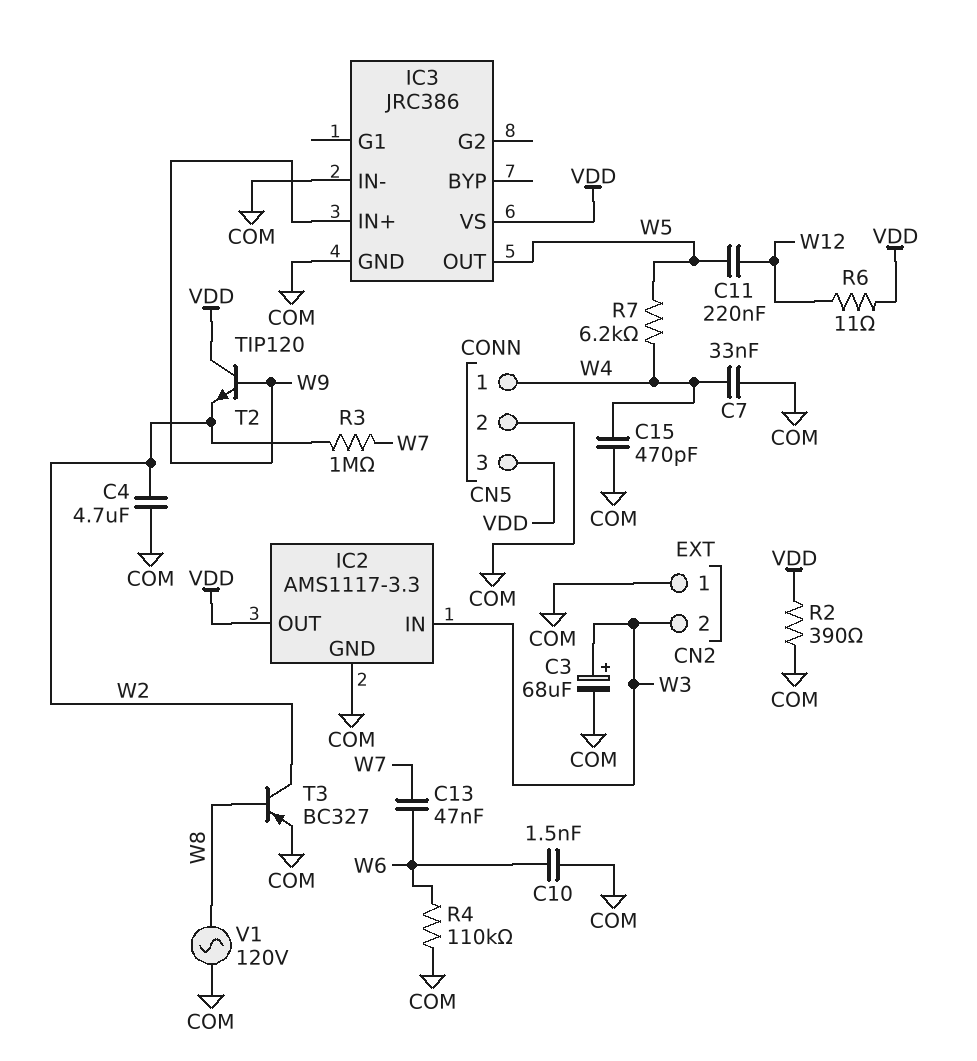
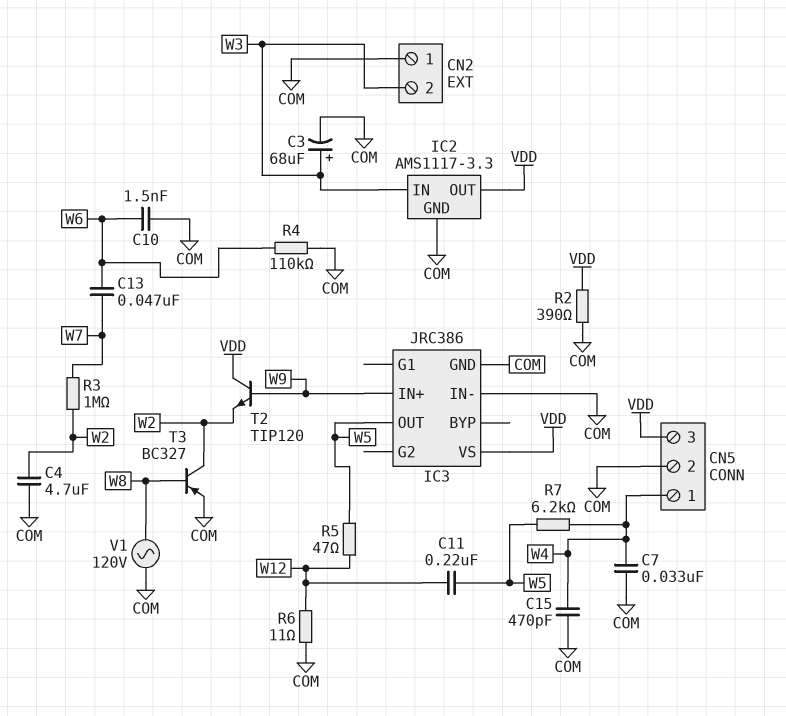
R5: none -> 47 (W5, W12)
R6: 11 (VDD, W12) -> 11 (COM, W12)

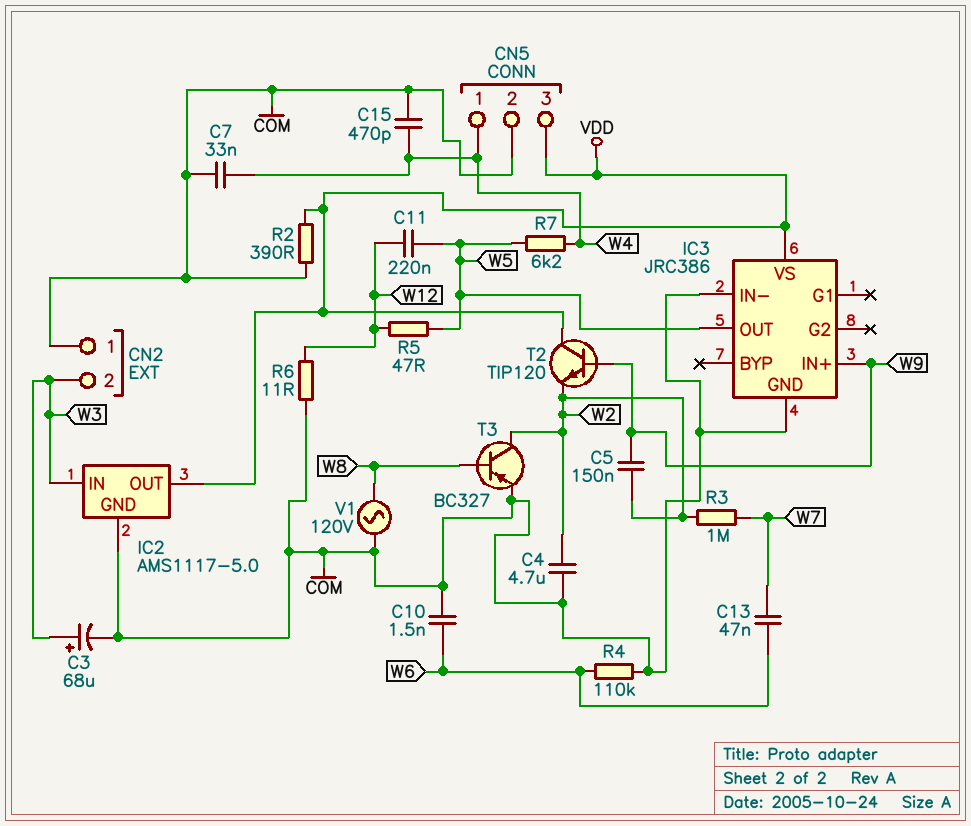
C5: none -> 150nF (W2, W9)
IC2: AMS1117-3.3 -> AMS1117-5.0

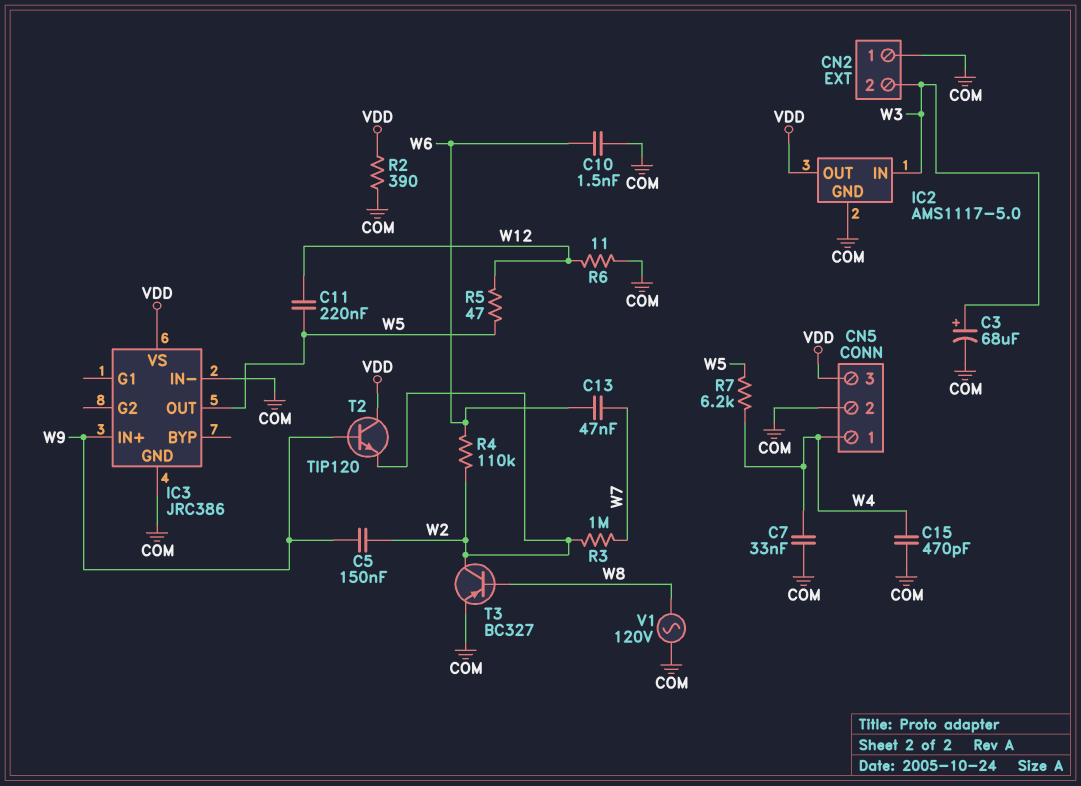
C4: 4.7uF (COM, W2) -> none
R4: 110k (COM, W6) -> 110k (W2, W6)

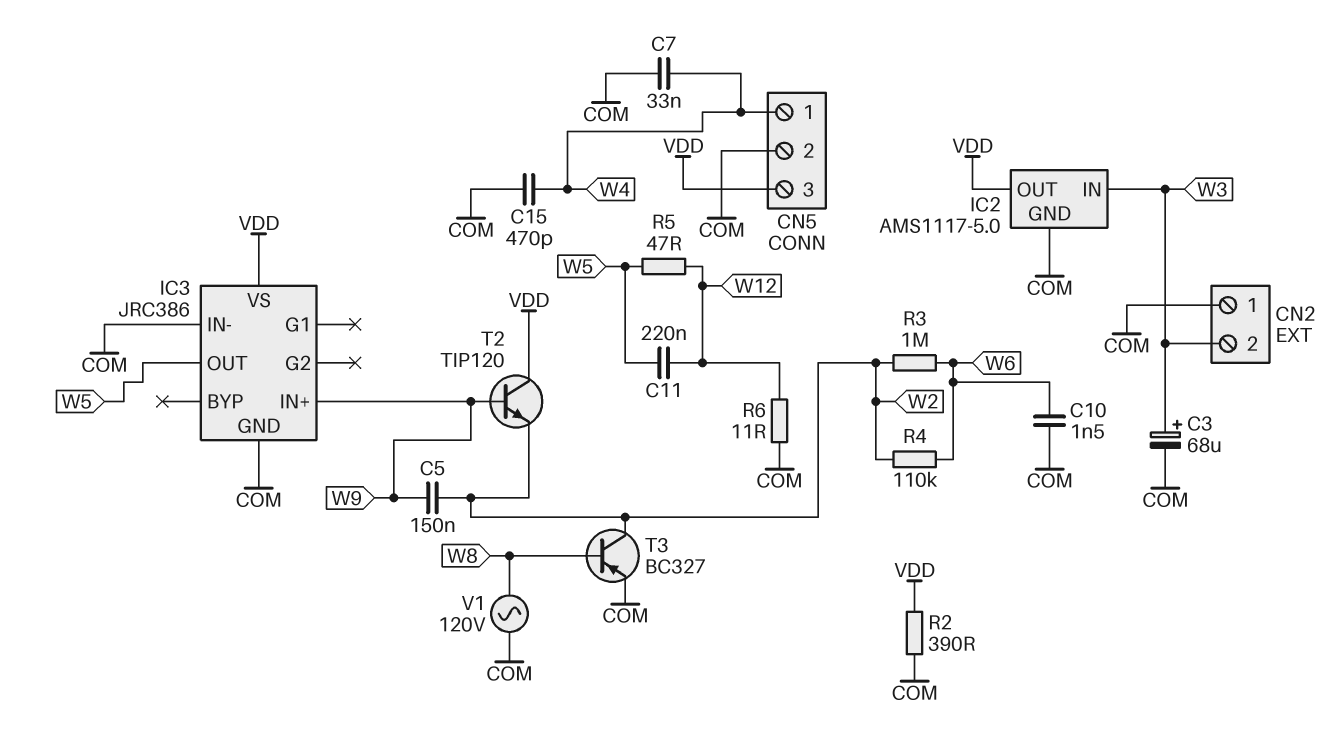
C13: 47nF (W6, W7) -> none
R3: 1M (W2, W7) -> 1M (W2, W6)
R7: 6.2k (W4, W5) -> none

